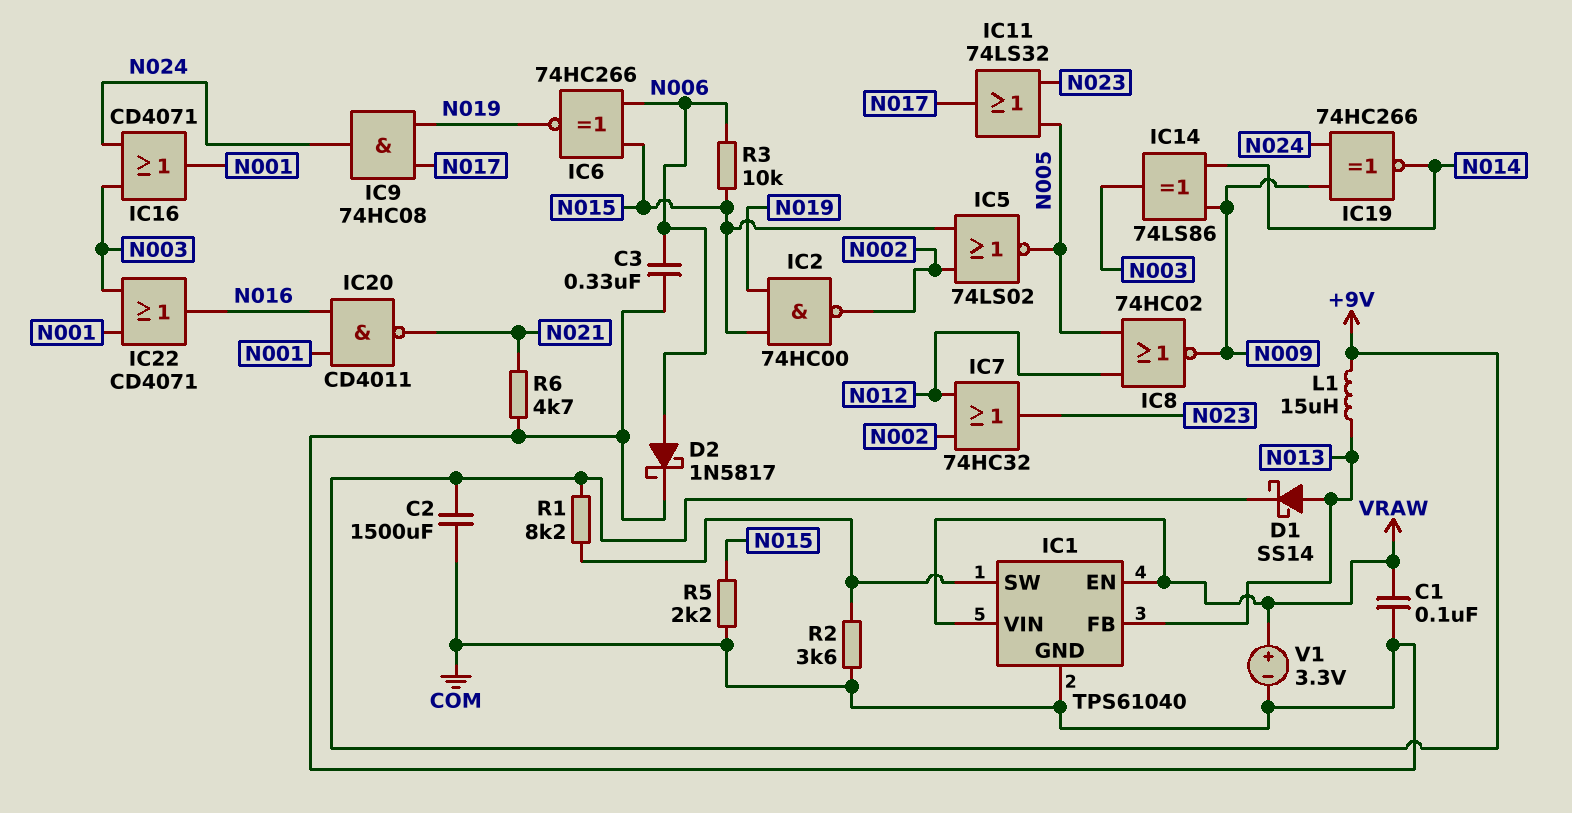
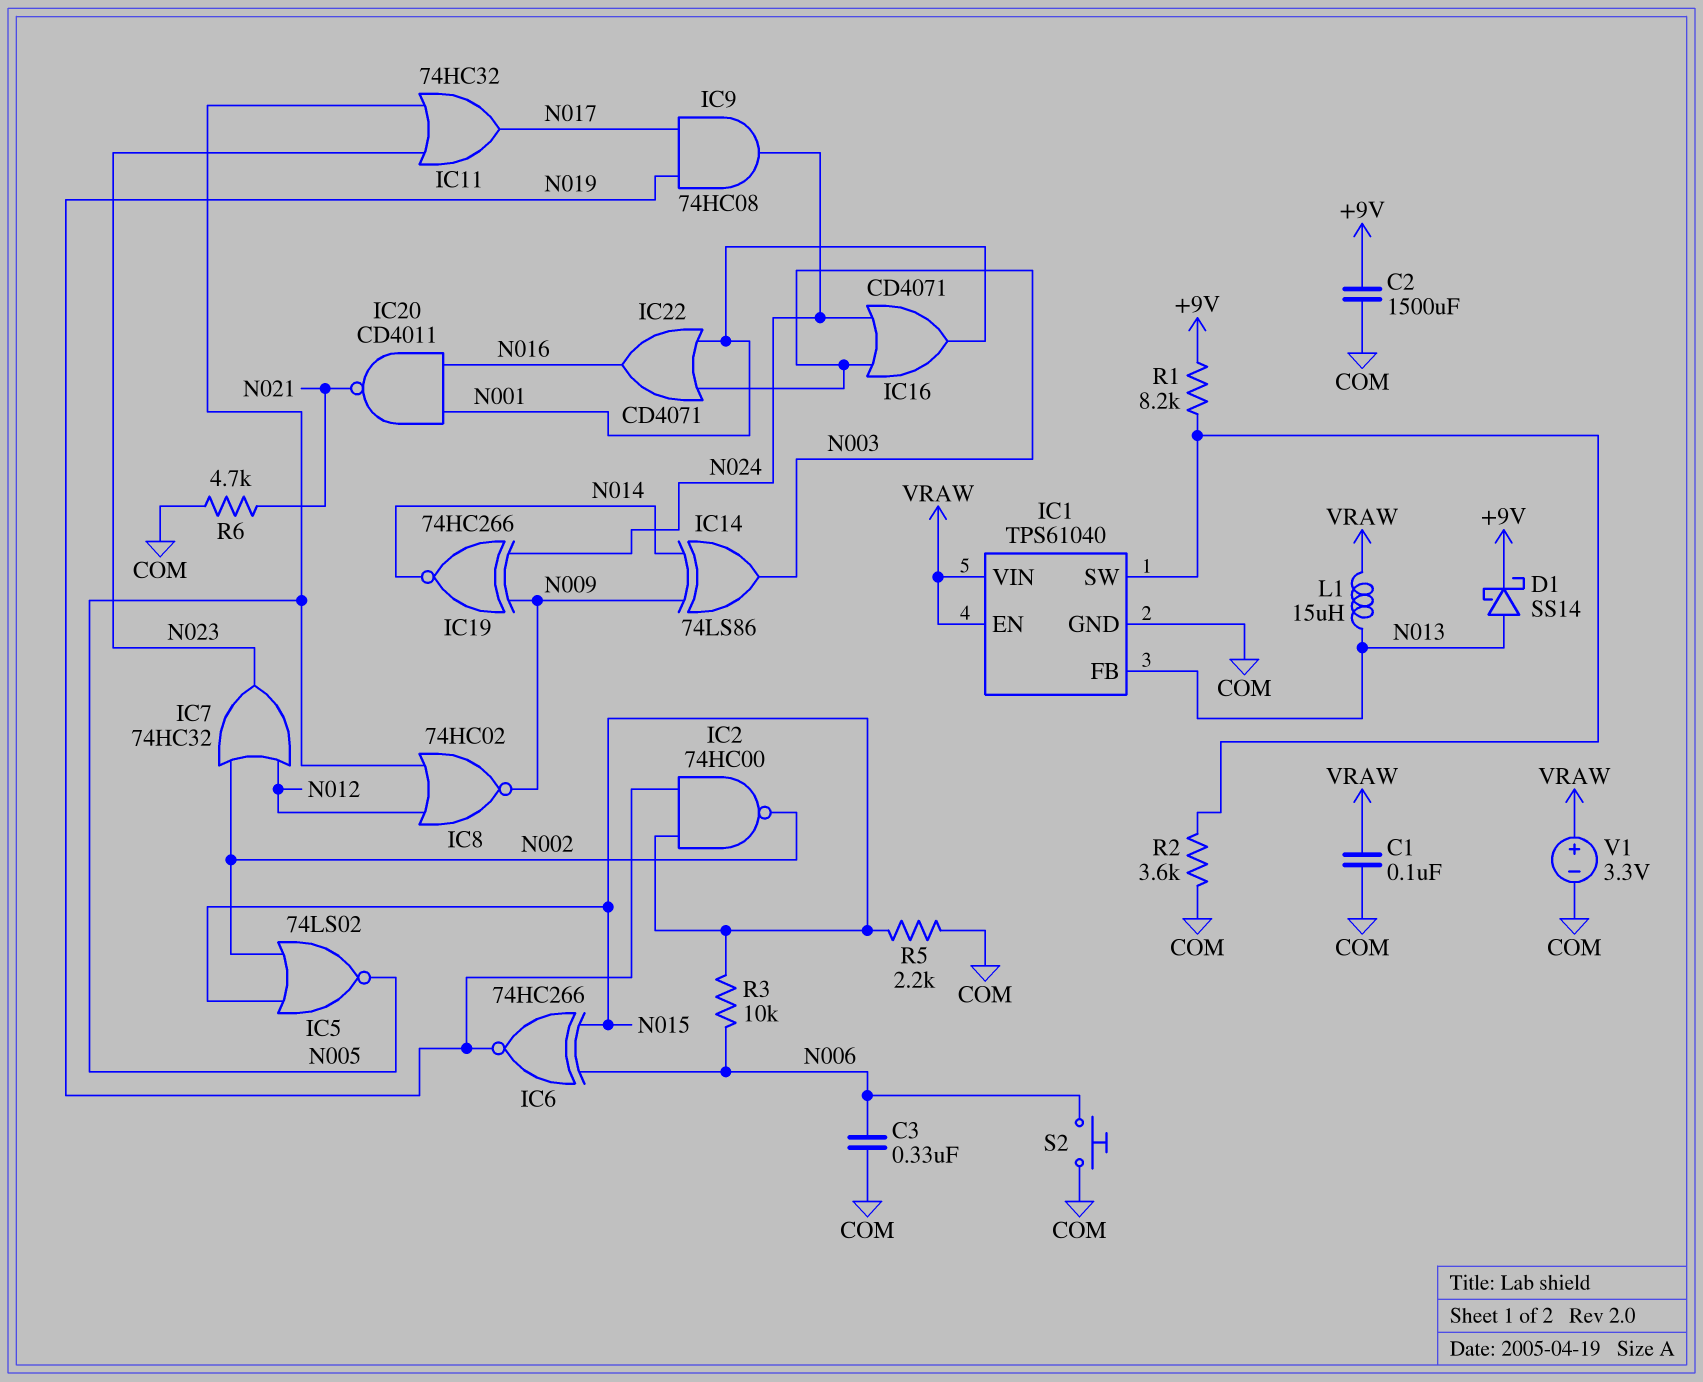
D2: schottky 1N5817 (A N006, K COM) -> none
IC11: OR 74LS32 (in N005, in N023, out N017) -> OR 74HC32 (in N005, in N023, out N017)
L1: 15uH (+9V, N013) -> 15uH (N013, VRAW)
S2: none -> button (COM, N006)

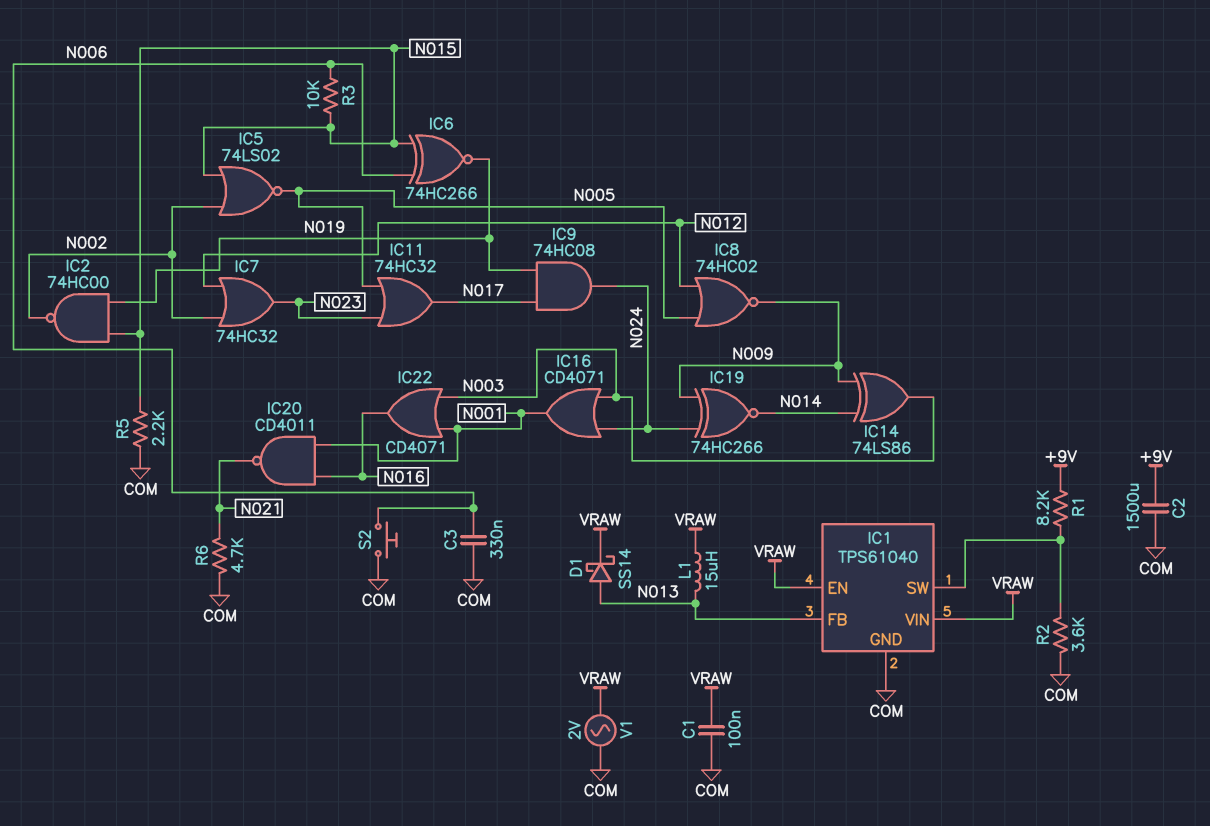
D1: schottky SS14 (A N013, K +9V) -> schottky SS14 (A N013, K VRAW)
V1: 3.3V (plus VRAW, minus COM) -> AC 2V (COM, VRAW)

